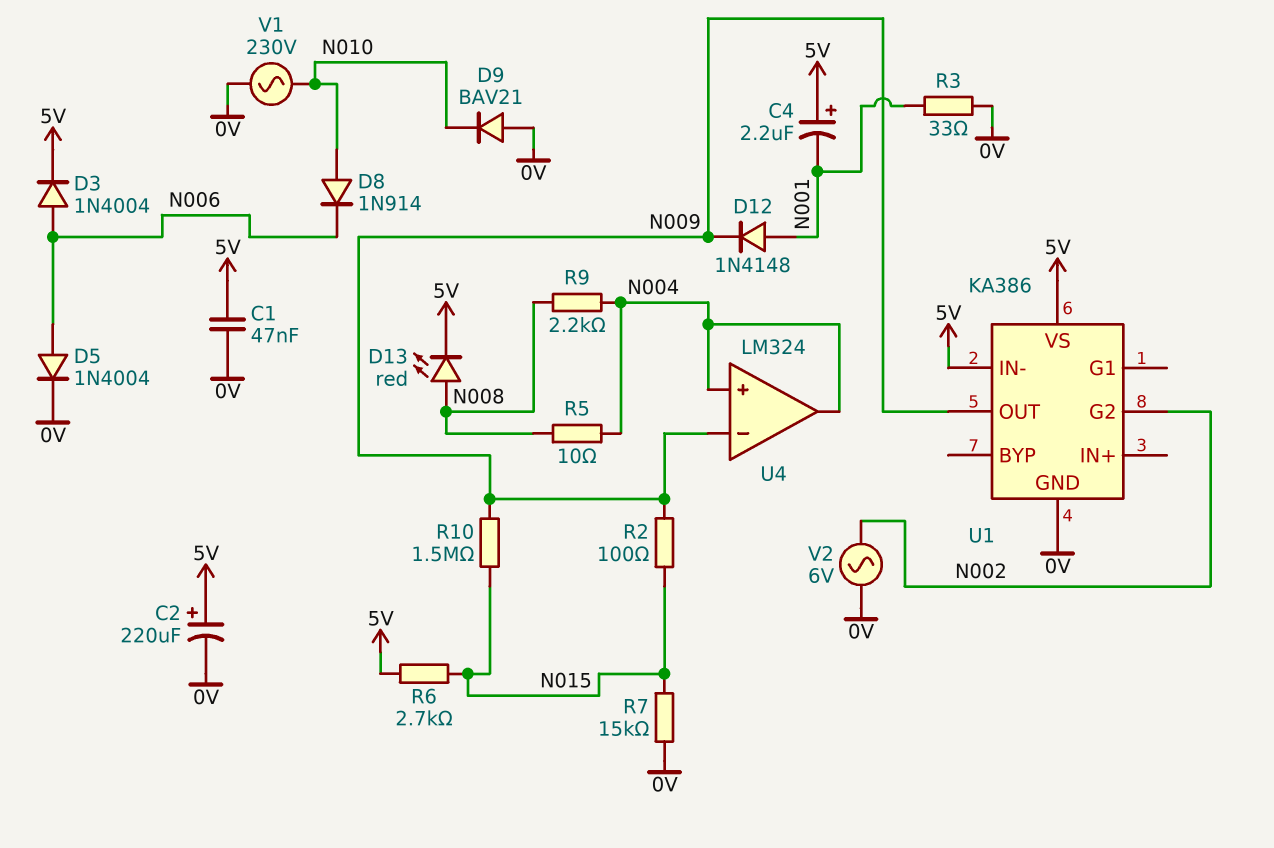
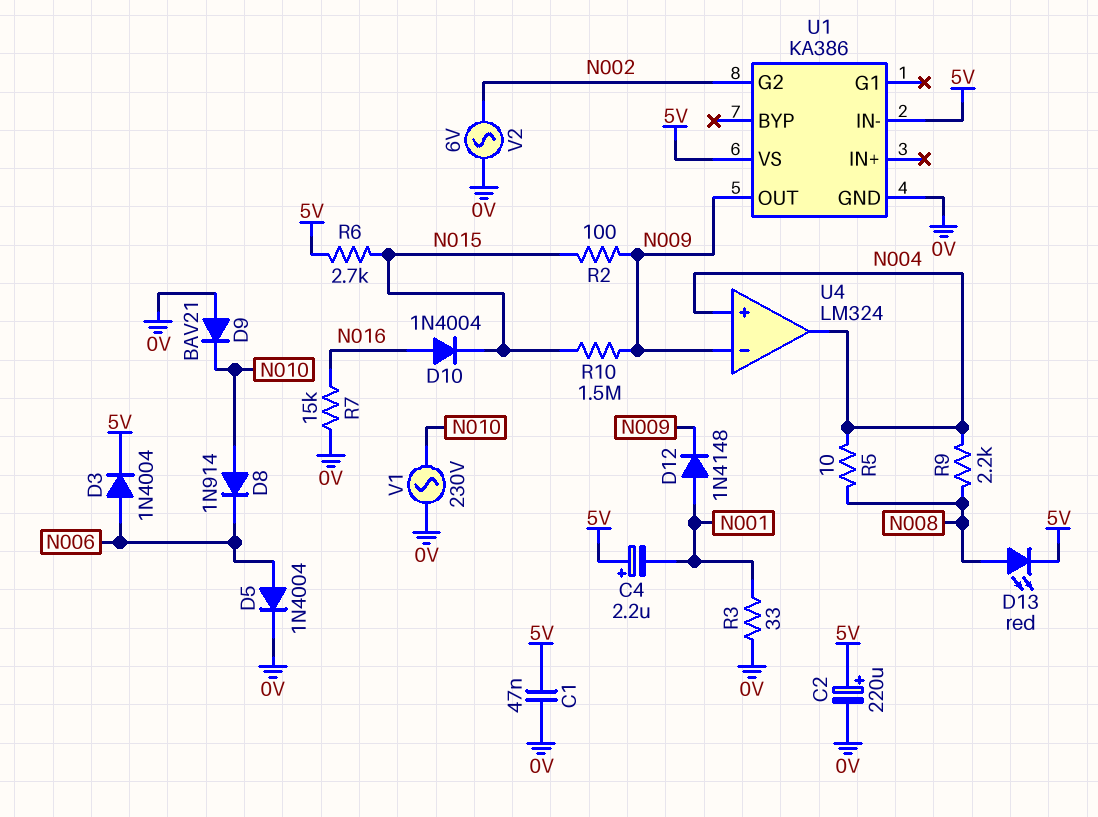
D10: none -> diode 1N4004 (A N016, K N015)
R7: 15k (0V, N015) -> 15k (0V, N016)

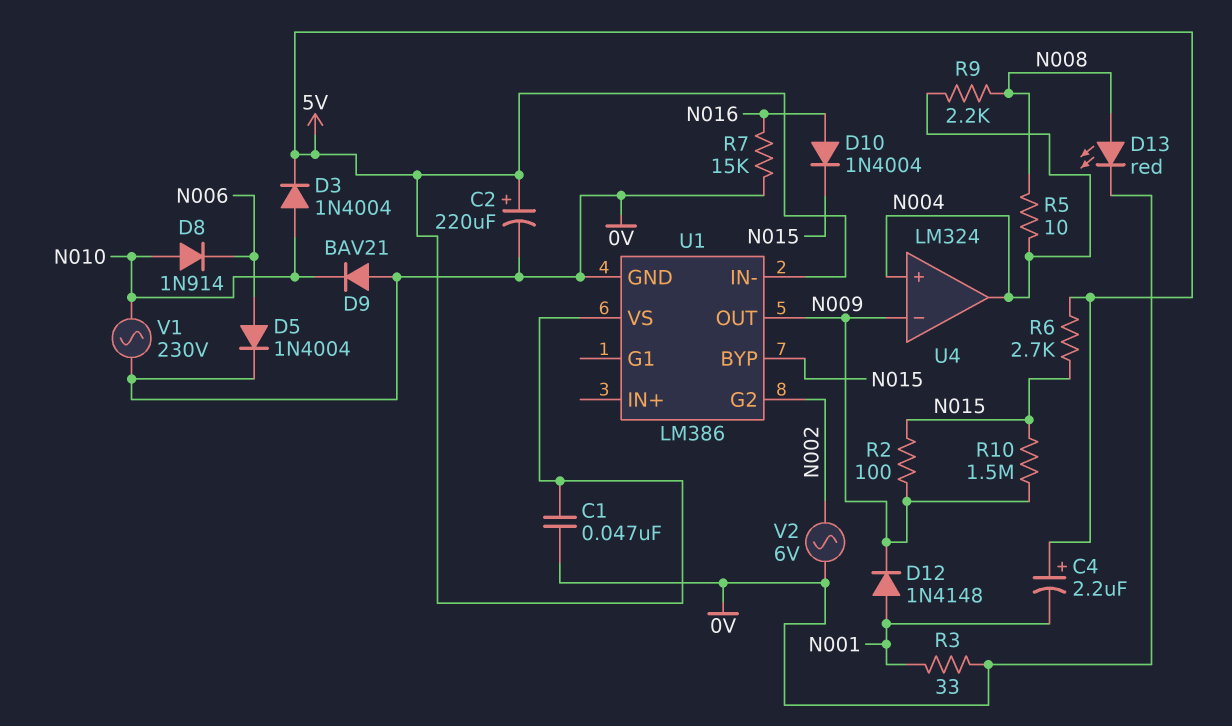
D3: diode 1N4004 (A N006, K 5V) -> diode 1N4004 (A N010, K 5V)
D13: LED red (A N008, K 5V) -> LED red (A N008, K 0V)
U1: KA386 -> LM386
U1 pin BYP: none -> N015

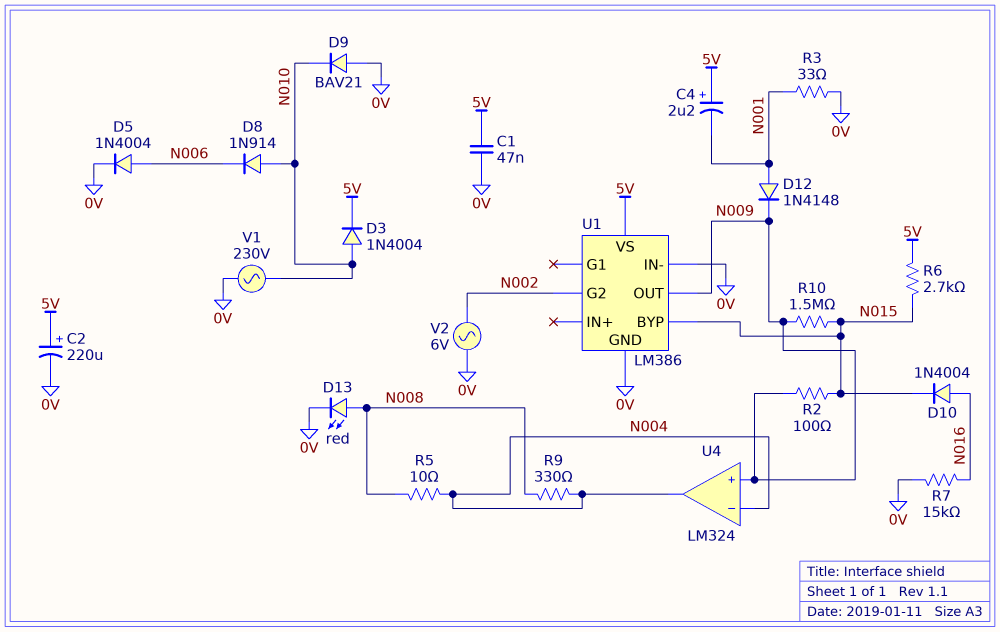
R9: 2.2k (N004, N008) -> 330 (N004, N008)
U1 pin IN-: 5V -> 0V
U4 pin in+: N004 -> N009
U4 pin in-: N009 -> N004

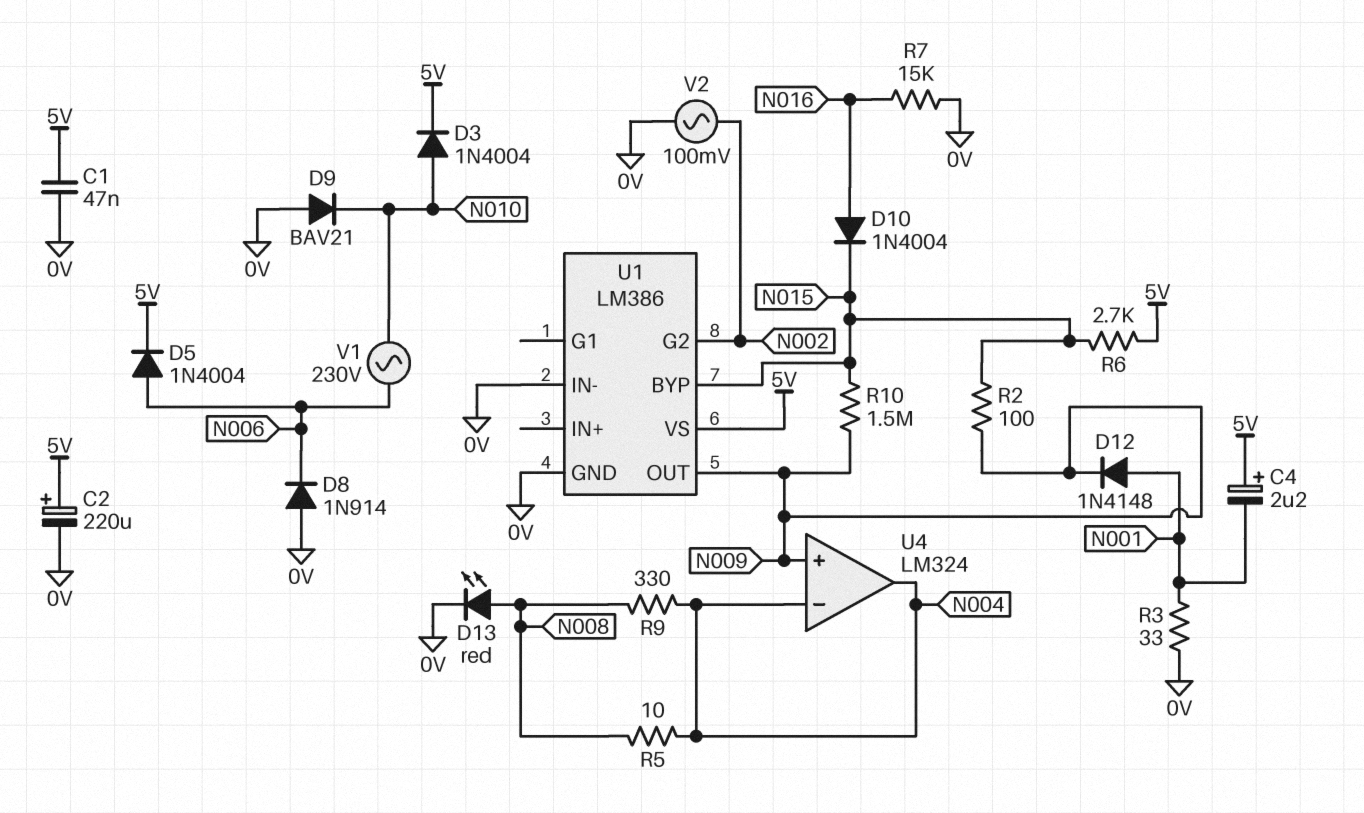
D5: diode 1N4004 (A N006, K 0V) -> diode 1N4004 (A N006, K 5V)
D8: diode 1N914 (A N010, K N006) -> diode 1N914 (A 0V, K N006)
V1: AC 230V (0V, N010) -> AC 230V (N006, N010)
V2: AC 6V (0V, N002) -> AC 100mV (0V, N002)

